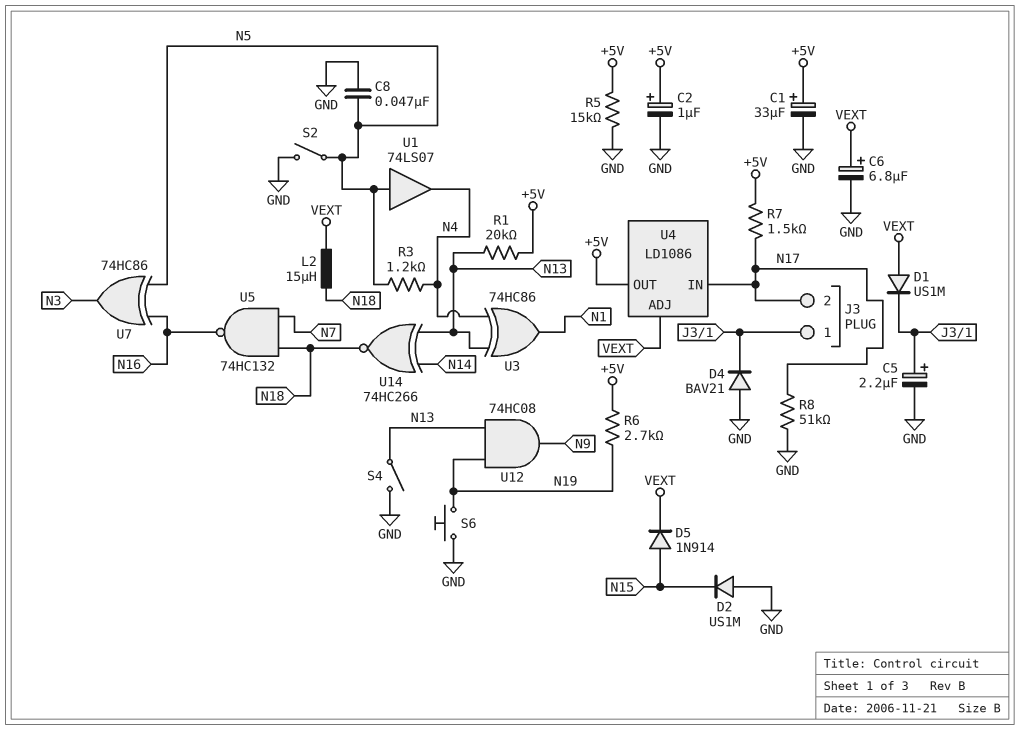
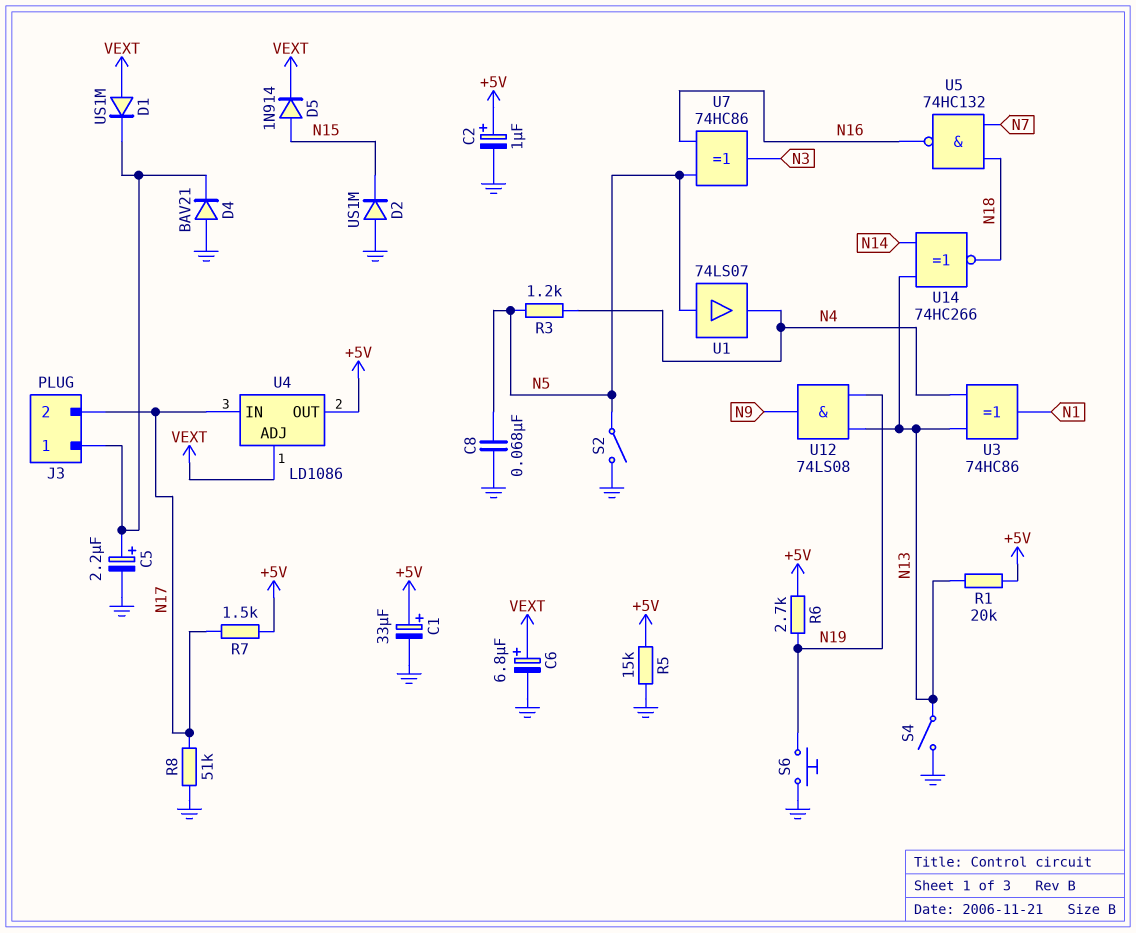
C8: 47nF (GND, N5) -> 68nF (GND, N5)
L2: 15uH (N18, VEXT) -> none
U12: AND 74HC08 (in N13, in N19, out N9) -> AND 74LS08 (in N13, in N19, out N9)

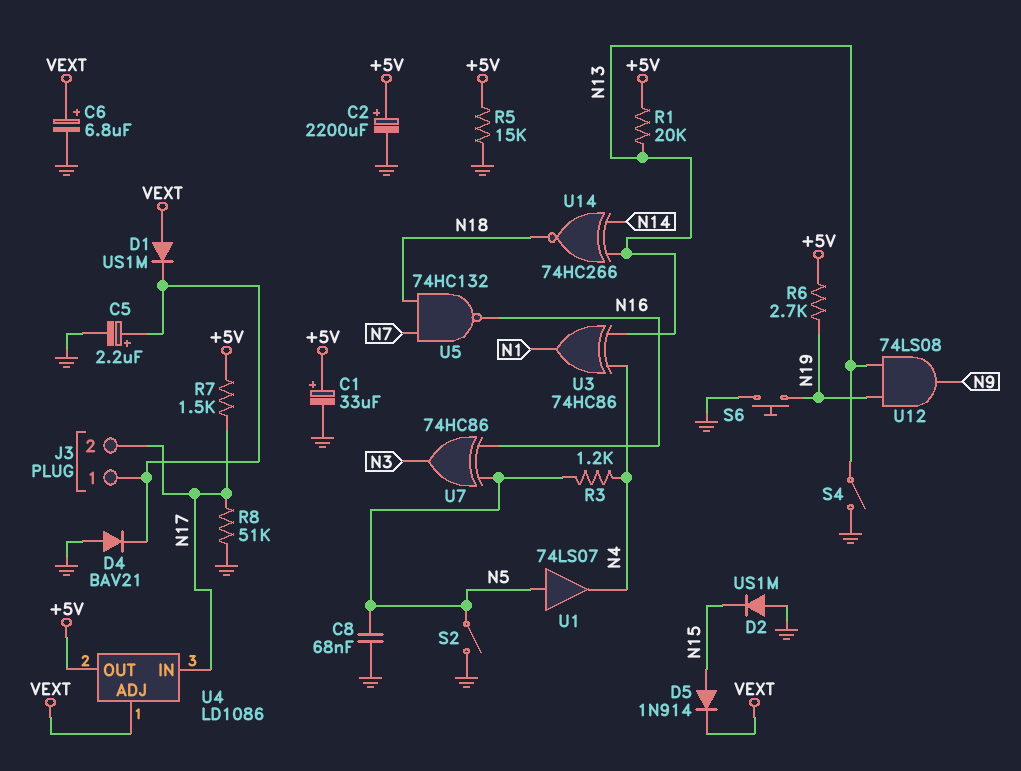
C2: 1uF (plus +5V, minus GND) -> 2200uF (plus +5V, minus GND)

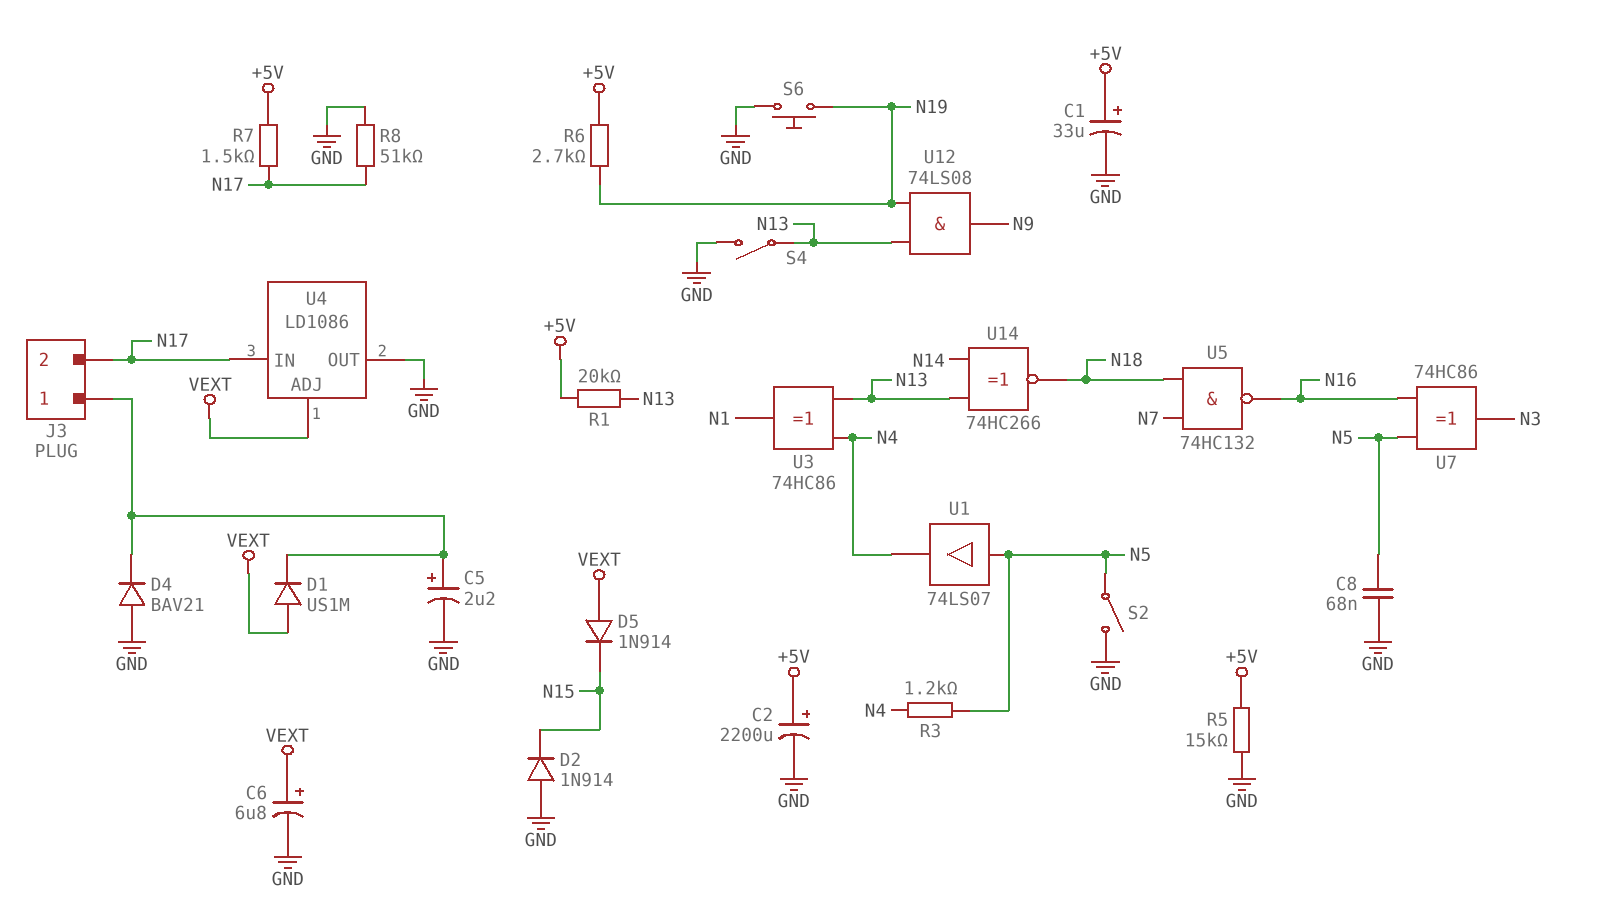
D2: diode US1M (A GND, K N15) -> diode 1N914 (A GND, K N15)
D5: diode 1N914 (A N15, K VEXT) -> diode 1N914 (A VEXT, K N15)
U4 pin OUT: +5V -> GND

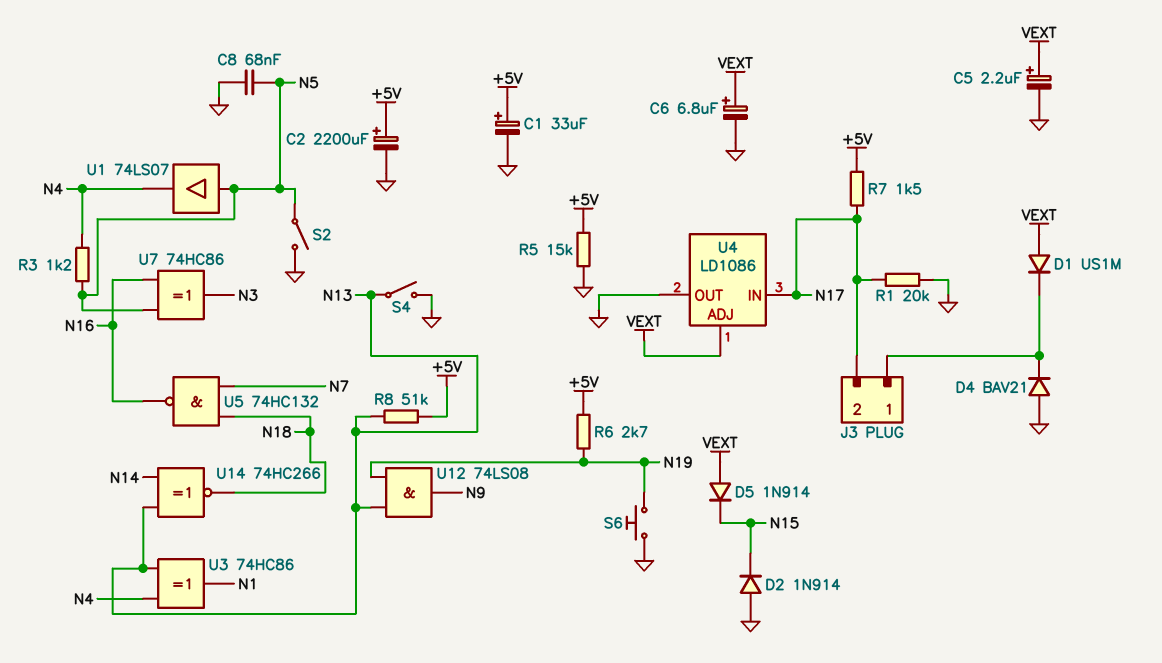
C5: 2.2uF (plus J3/1, minus GND) -> 2.2uF (plus VEXT, minus GND)
R1: 20k (+5V, N13) -> 20k (GND, N17)
R8: 51k (GND, N17) -> 51k (+5V, N13)

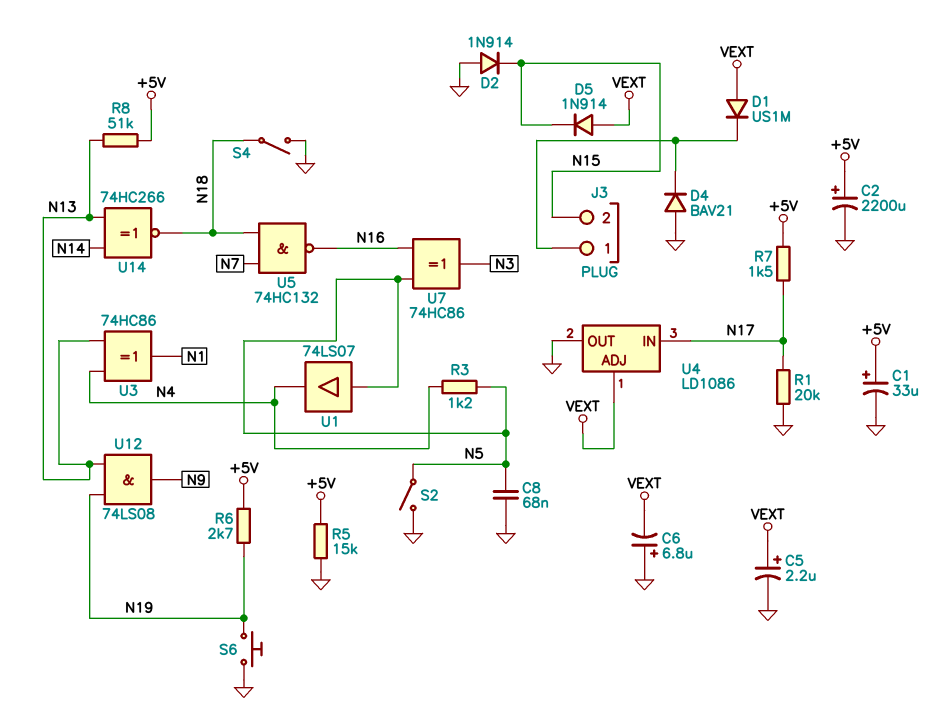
C6: 6.8uF (plus VEXT, minus GND) -> 6.8uF (plus GND, minus VEXT)
J3 pin 2: N17 -> N15
S4: switch (GND, N13) -> switch (GND, N18)

